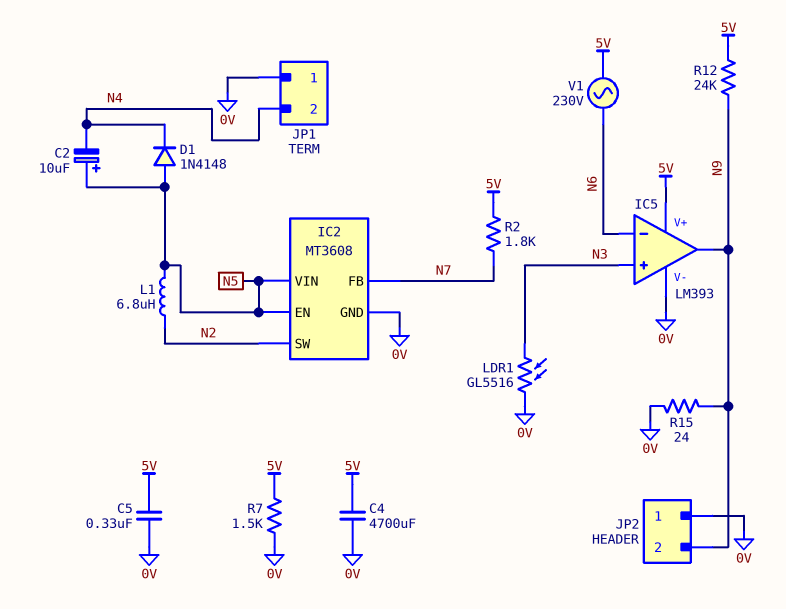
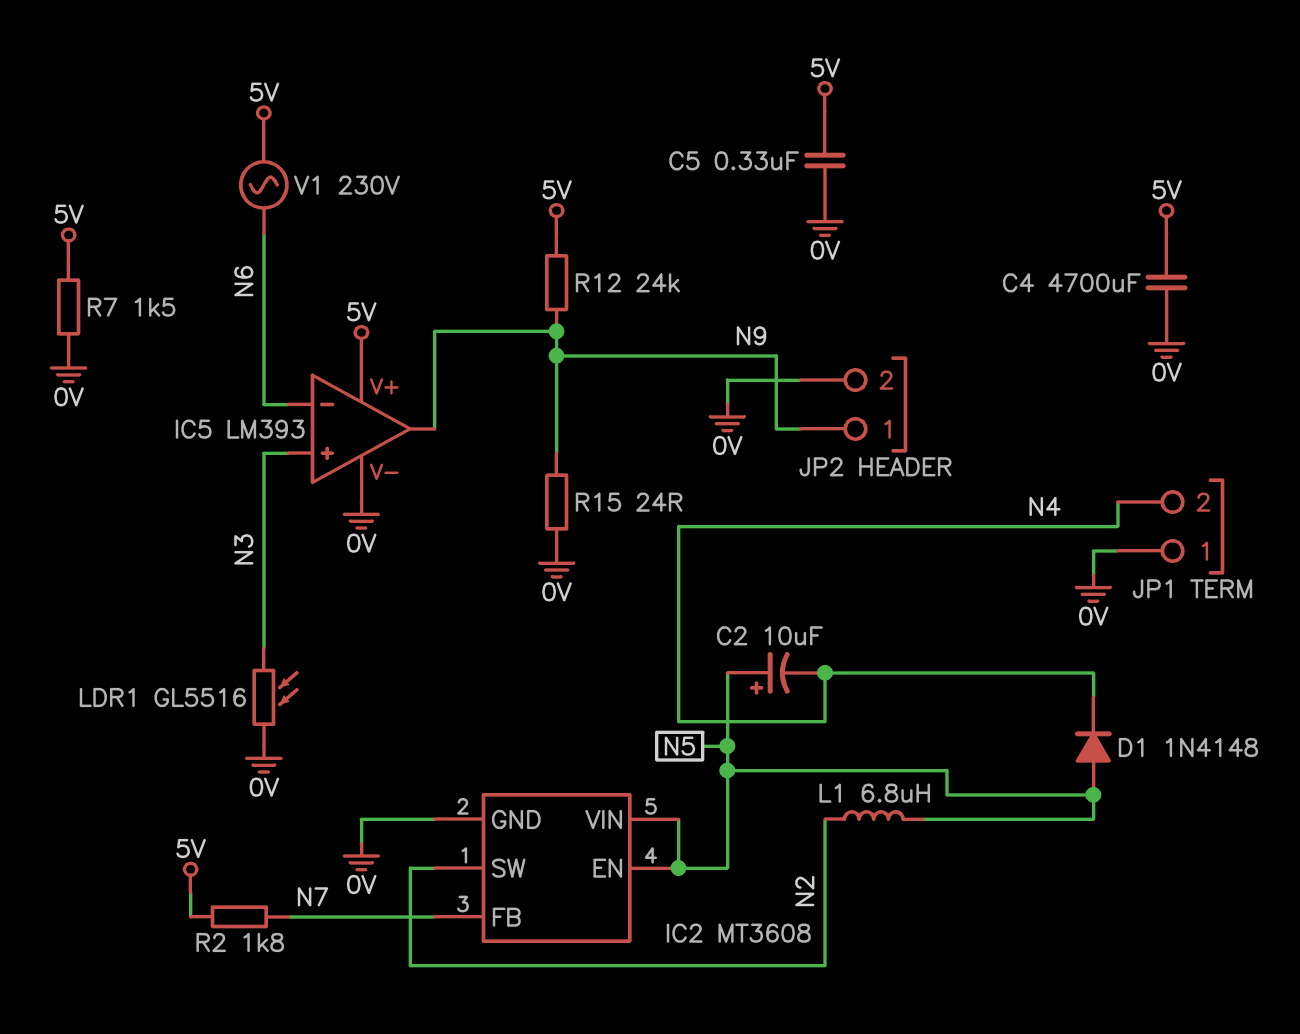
JP2 pin 1: 0V -> N9
JP2 pin 2: N9 -> 0V

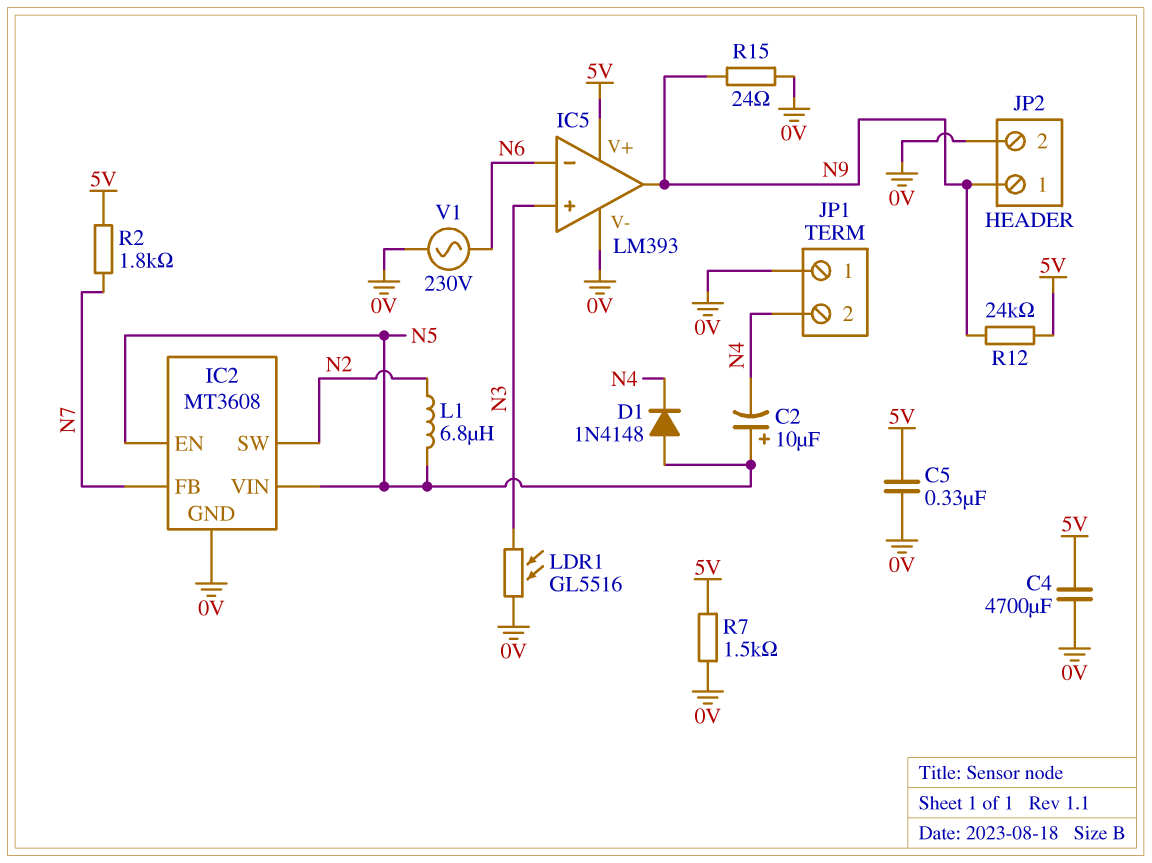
V1: AC 230V (5V, N6) -> AC 230V (0V, N6)

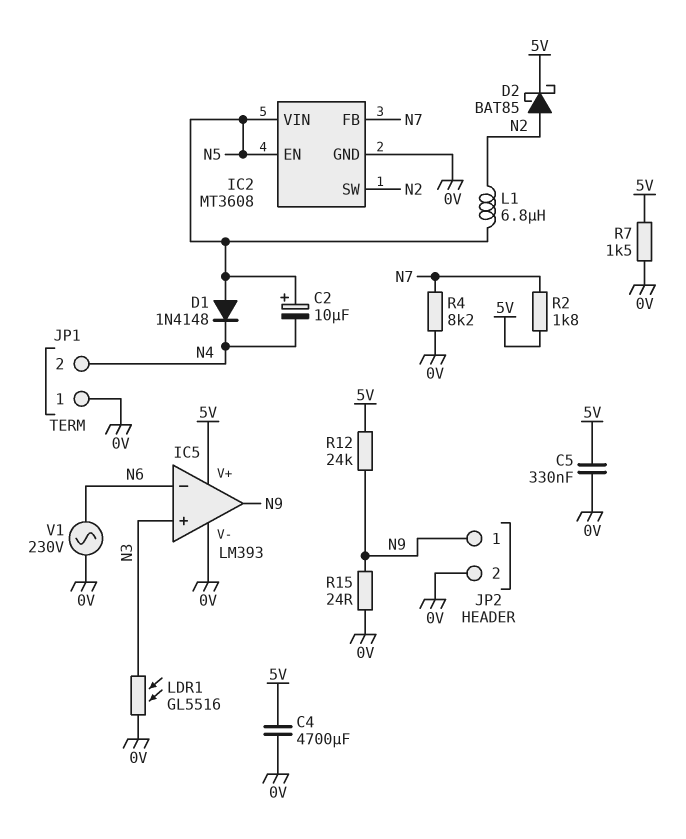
D2: none -> schottky BAT85 (A N2, K 5V)
R4: none -> 8.2k (0V, N7)

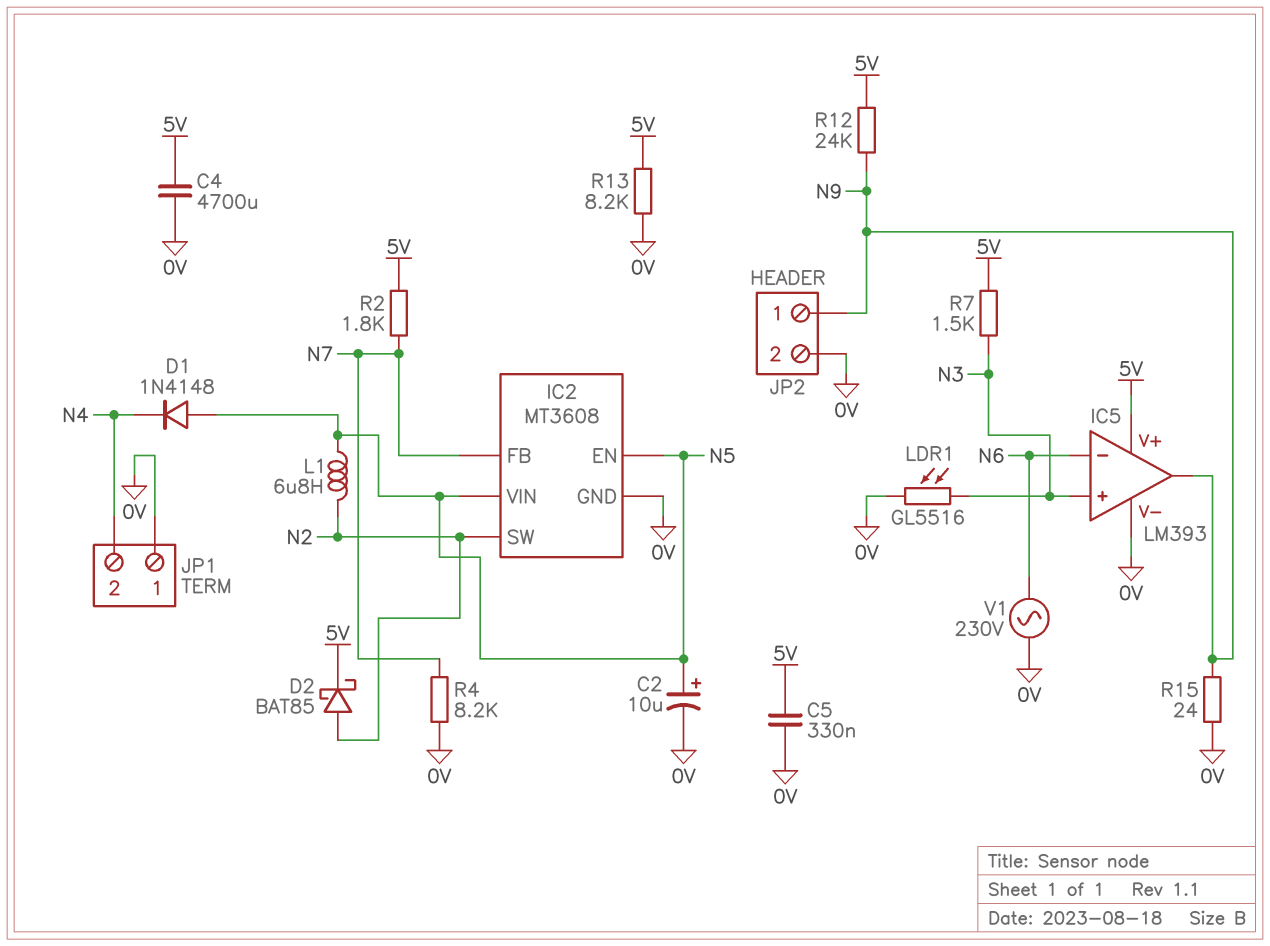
C2: 10uF (plus N5, minus N4) -> 10uF (plus N5, minus 0V)
R7: 1.5k (0V, 5V) -> 1.5k (5V, N3)
R13: none -> 8.2k (0V, 5V)

